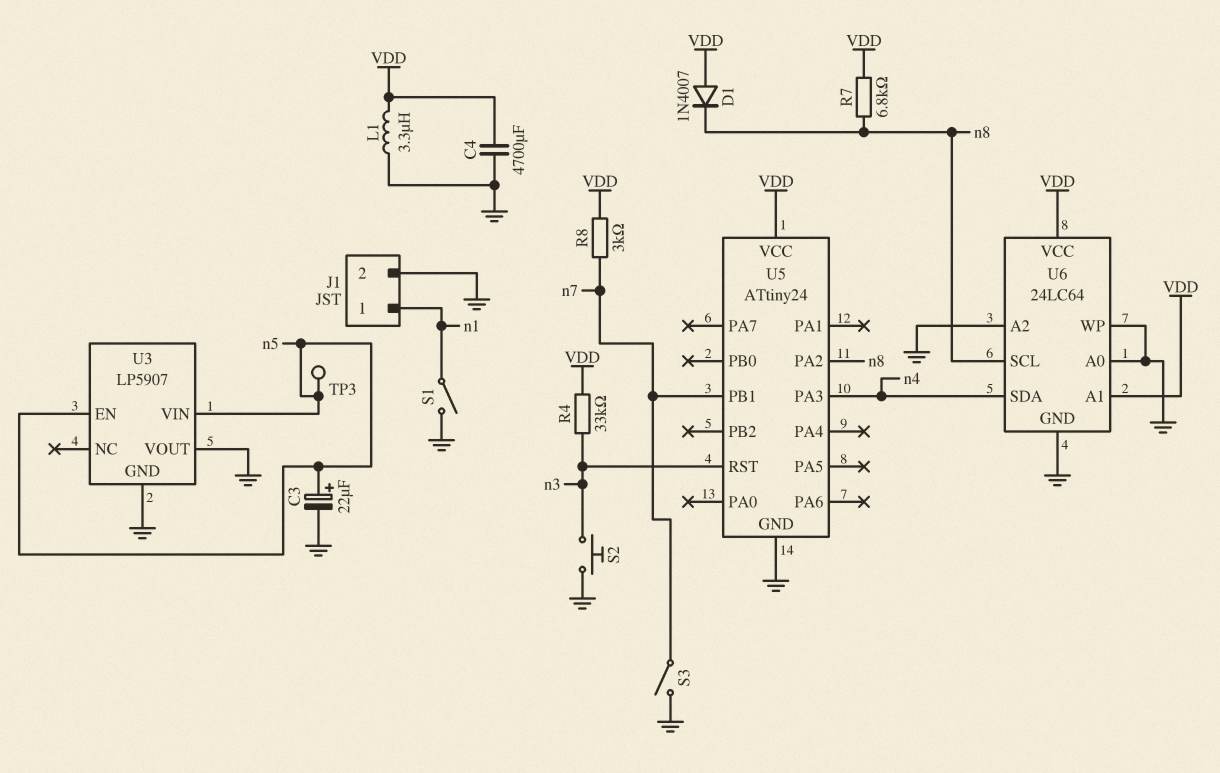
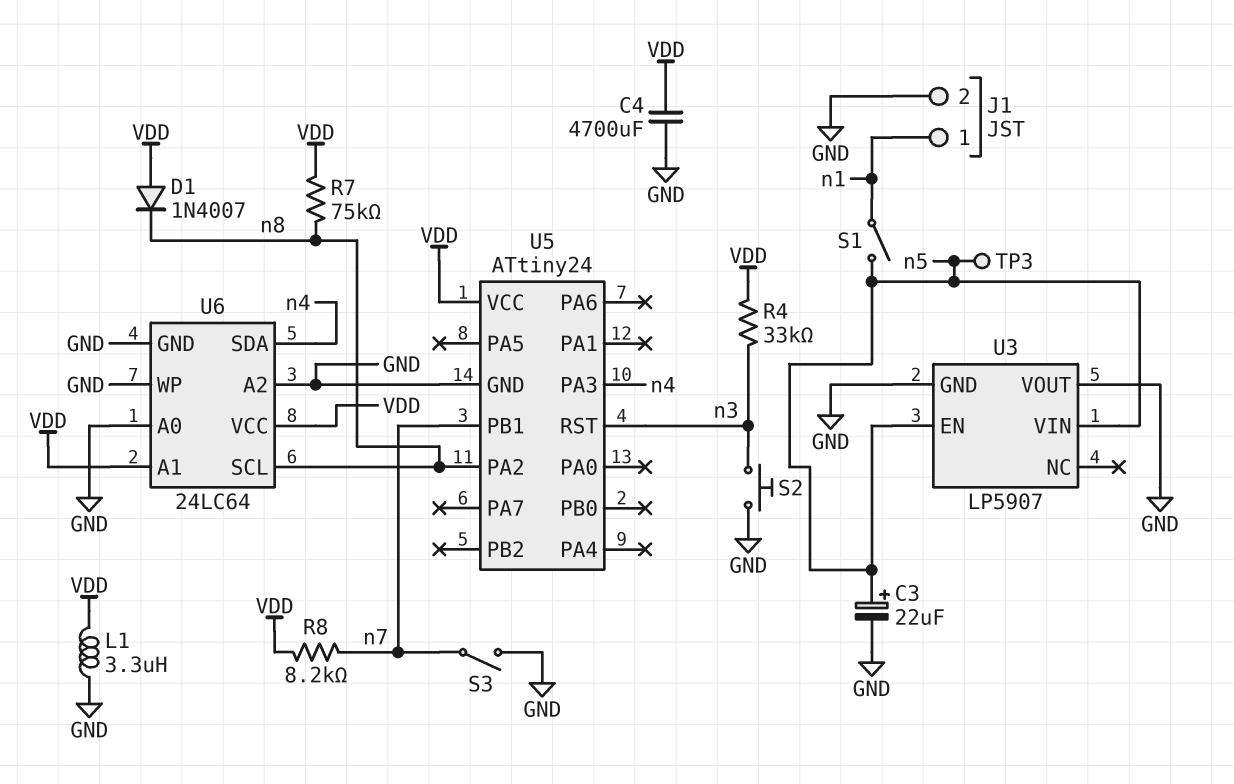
R7: 6.8k (VDD, n8) -> 75k (VDD, n8)
R8: 3k (VDD, n7) -> 8.2k (VDD, n7)
S1: switch (GND, n1) -> switch (n1, n5)

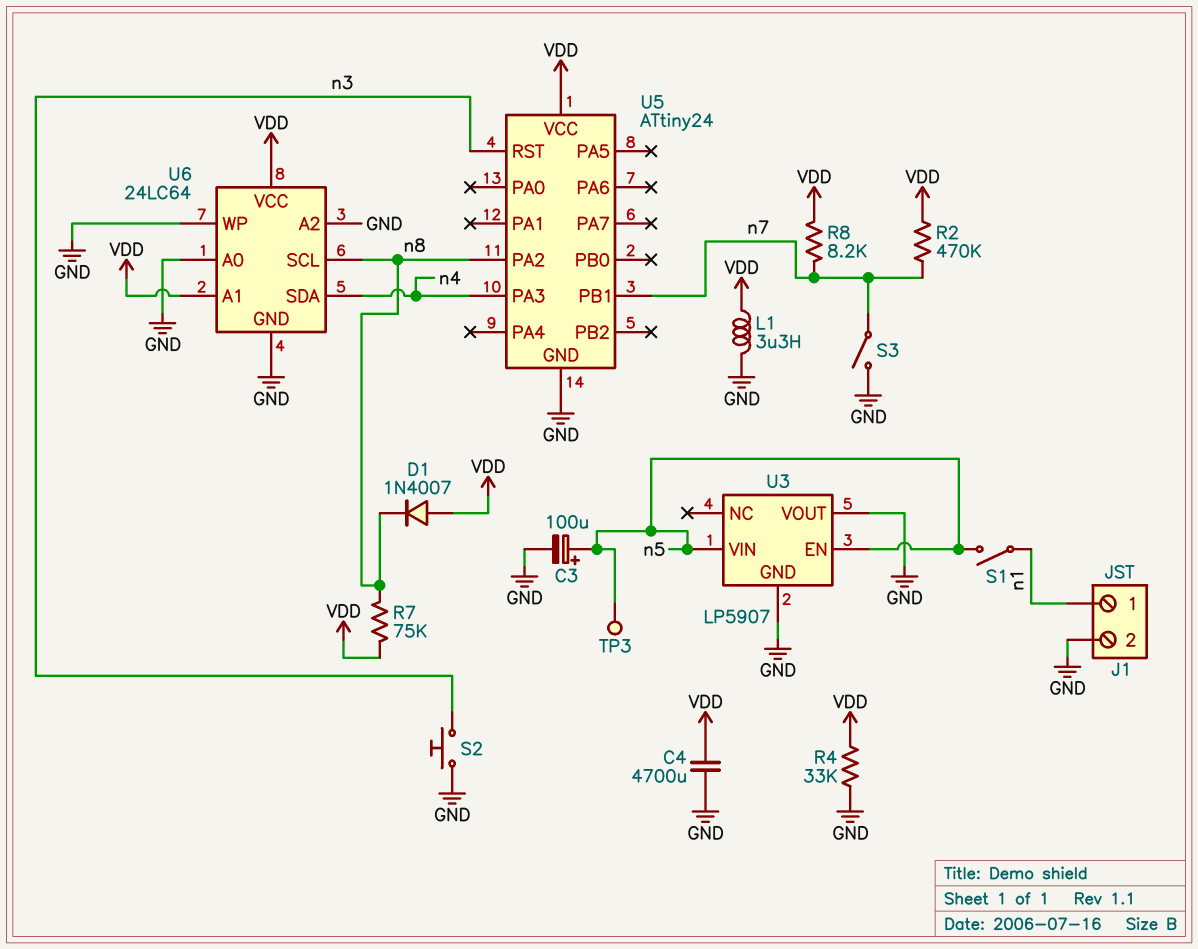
C3: 22uF (plus n5, minus GND) -> 100uF (plus n5, minus GND)
R2: none -> 470k (VDD, n7)
R4: 33k (VDD, n3) -> 33k (GND, VDD)

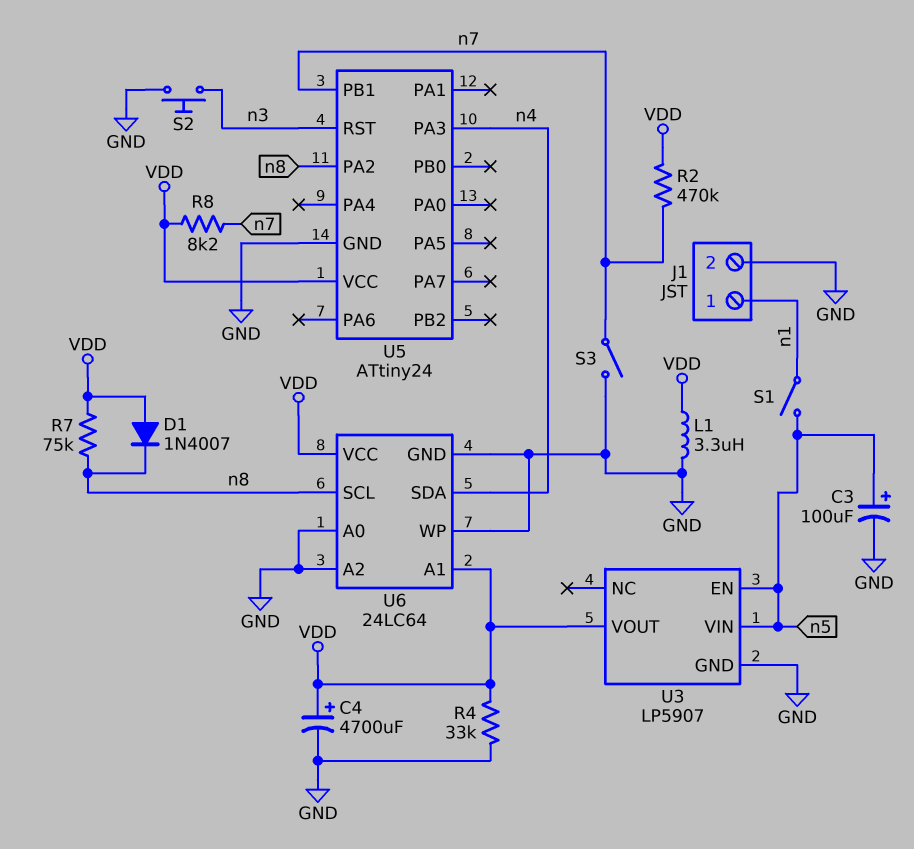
C4: 4700uF (GND, VDD) -> 4700uF (plus VDD, minus GND)
TP3: test point (n5) -> none
U3 pin VOUT: GND -> VDD

